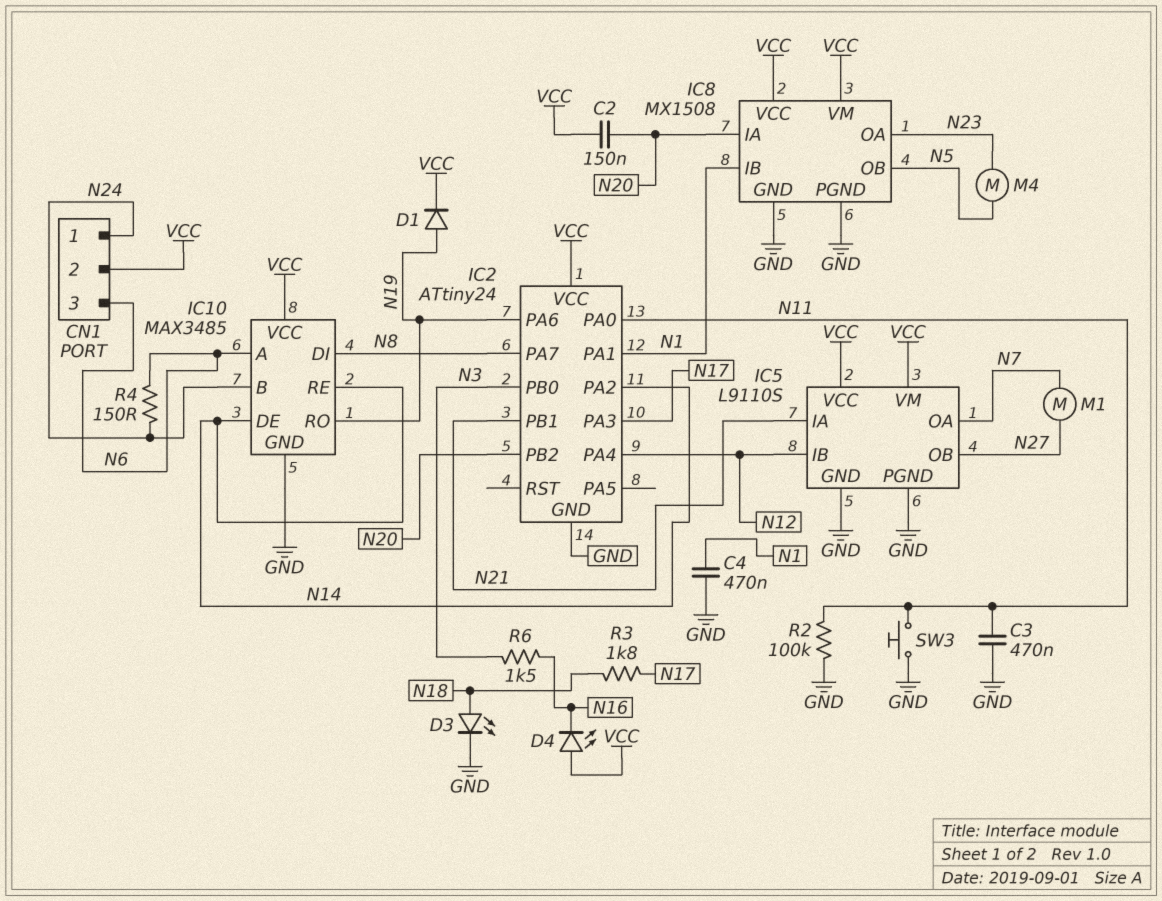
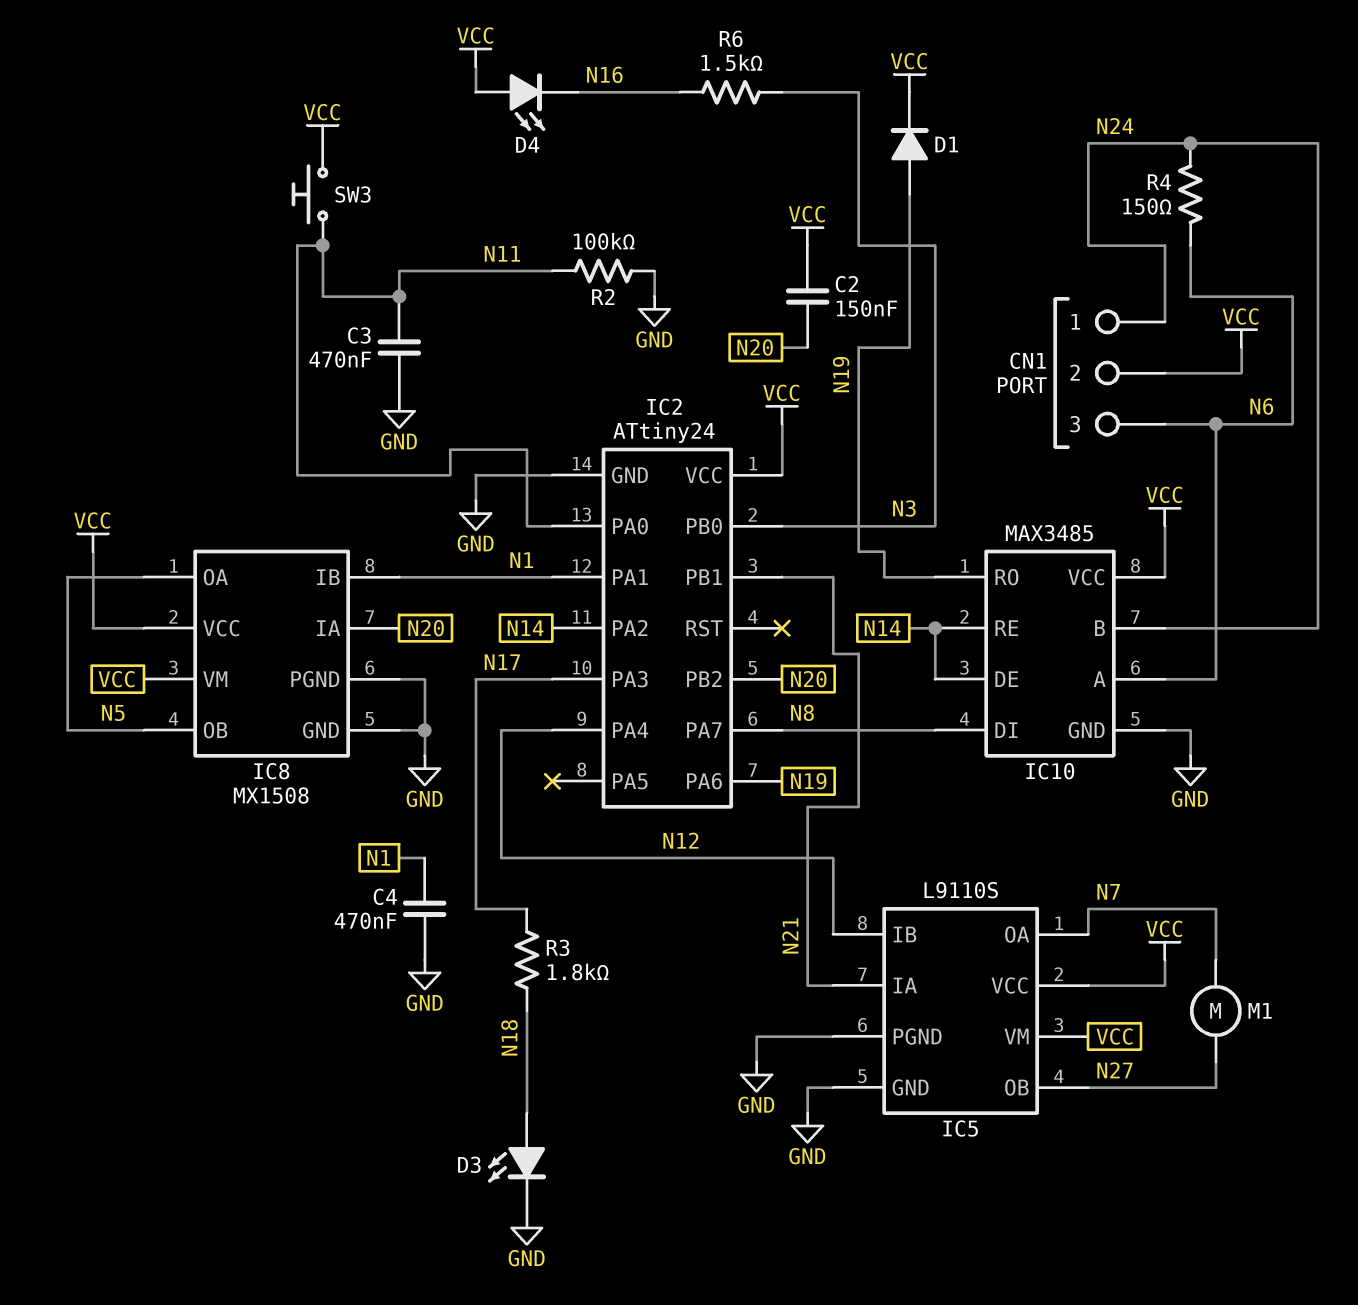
IC8 pin OA: N23 -> N5
M4: motor (N5, N23) -> none
SW3: button (GND, N11) -> button (N11, VCC)

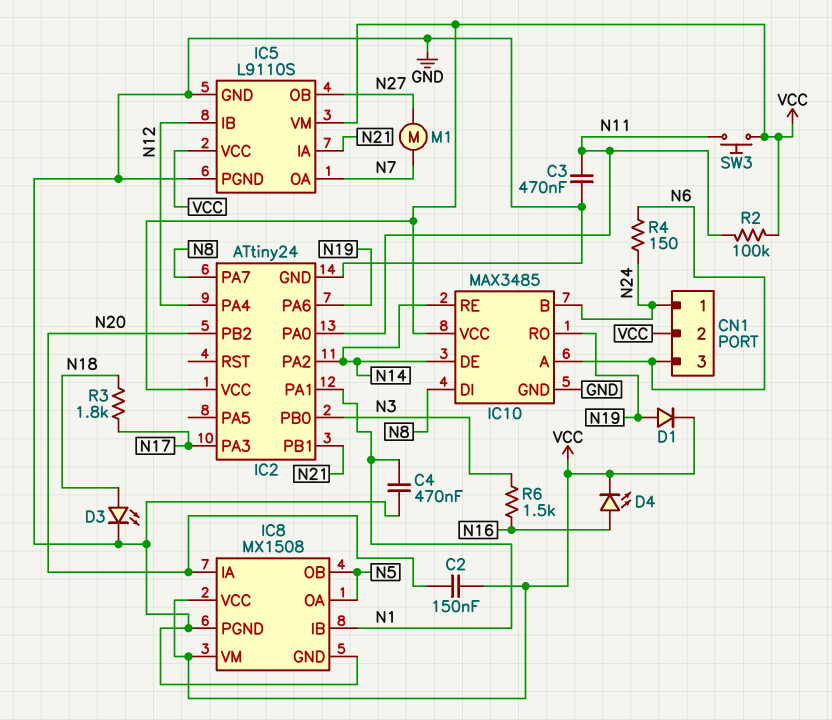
D4: LED (A VCC, K N16) -> LED (A N16, K VCC)
R2: 100k (GND, N11) -> 100k (N11, VCC)

